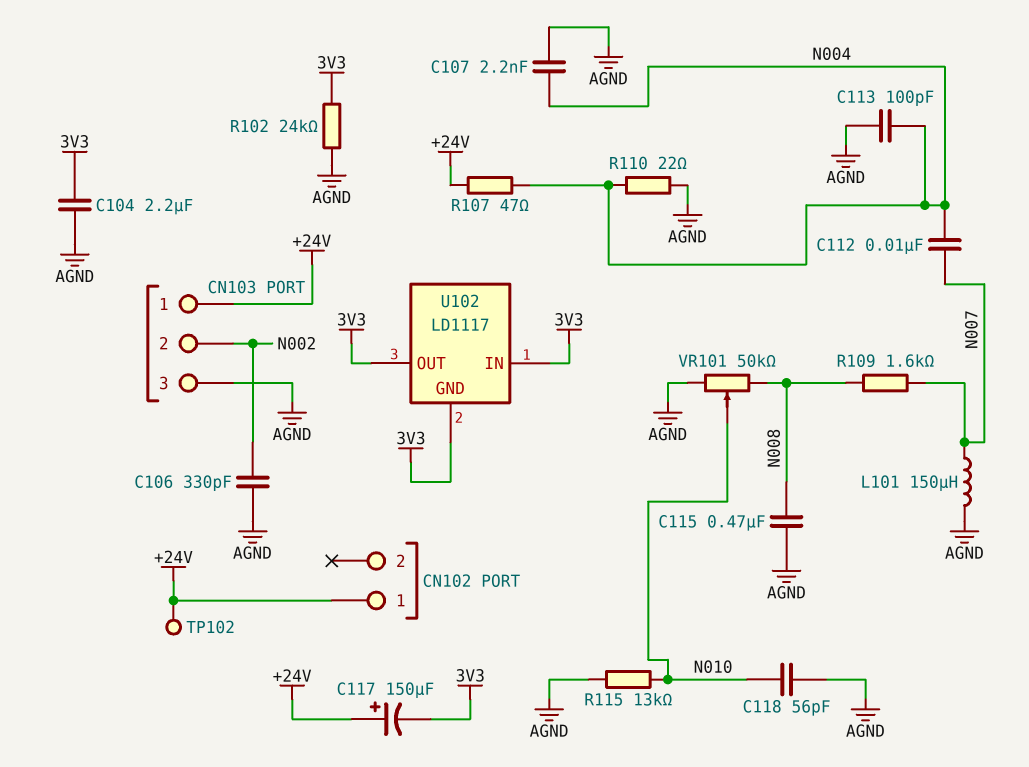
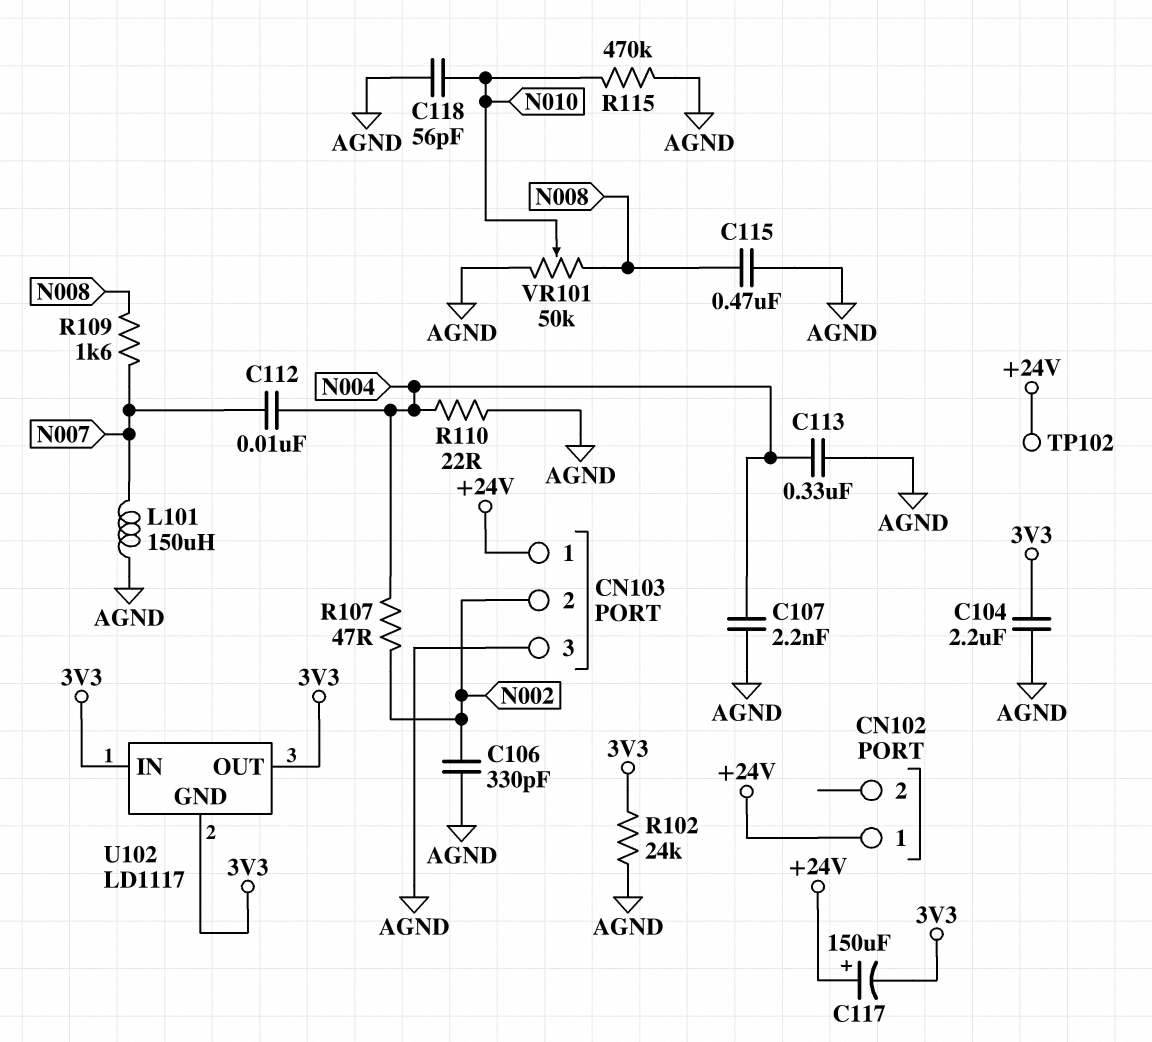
C113: 100pF (AGND, N004) -> 330nF (AGND, N004)
R107: 47 (+24V, N004) -> 47 (N002, N004)
R115: 13k (AGND, N010) -> 470k (AGND, N010)

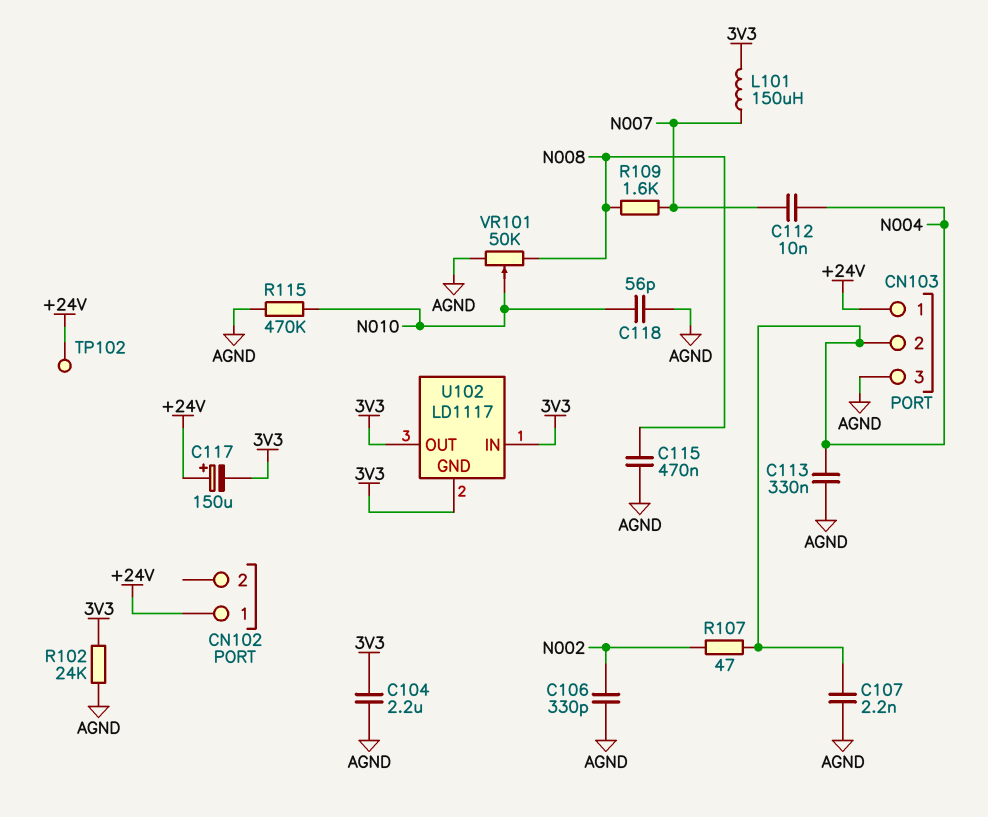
CN103 pin 2: N002 -> N004
L101: 150uH (AGND, N007) -> 150uH (3V3, N007)
R110: 22 (AGND, N004) -> none

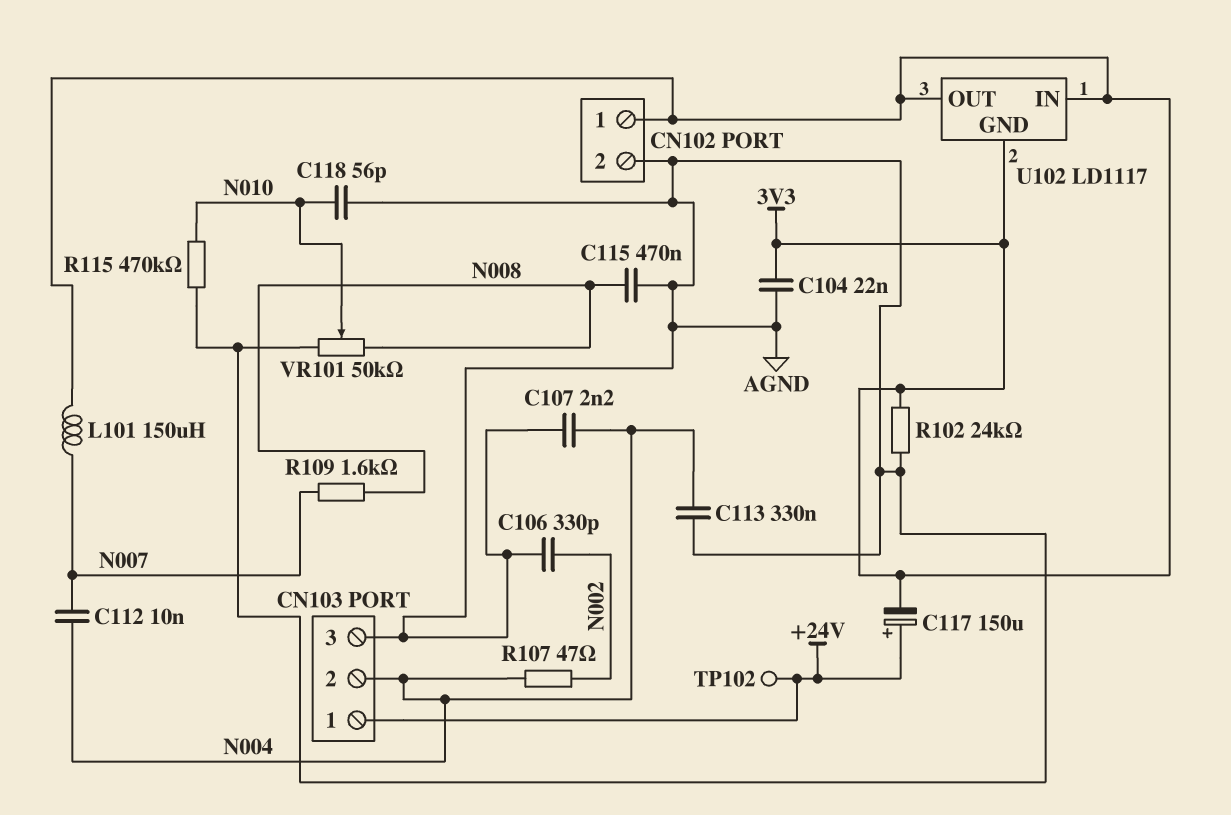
C104: 2.2uF (3V3, AGND) -> 22nF (3V3, AGND)
CN102 pin 1: +24V -> 3V3
CN102 pin 2: none -> AGND

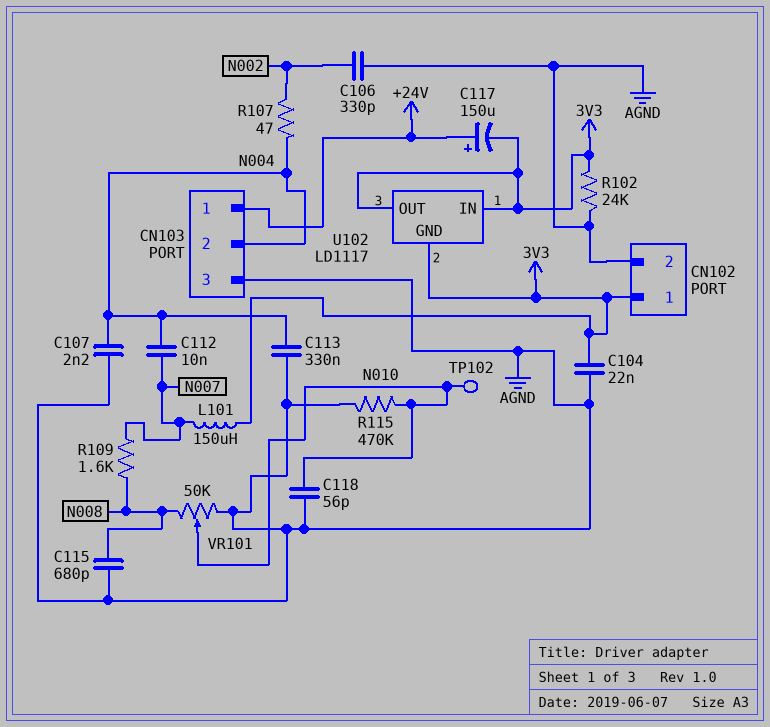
C115: 470nF (AGND, N008) -> 680pF (AGND, N008)
TP102: test point (+24V) -> test point (N010)

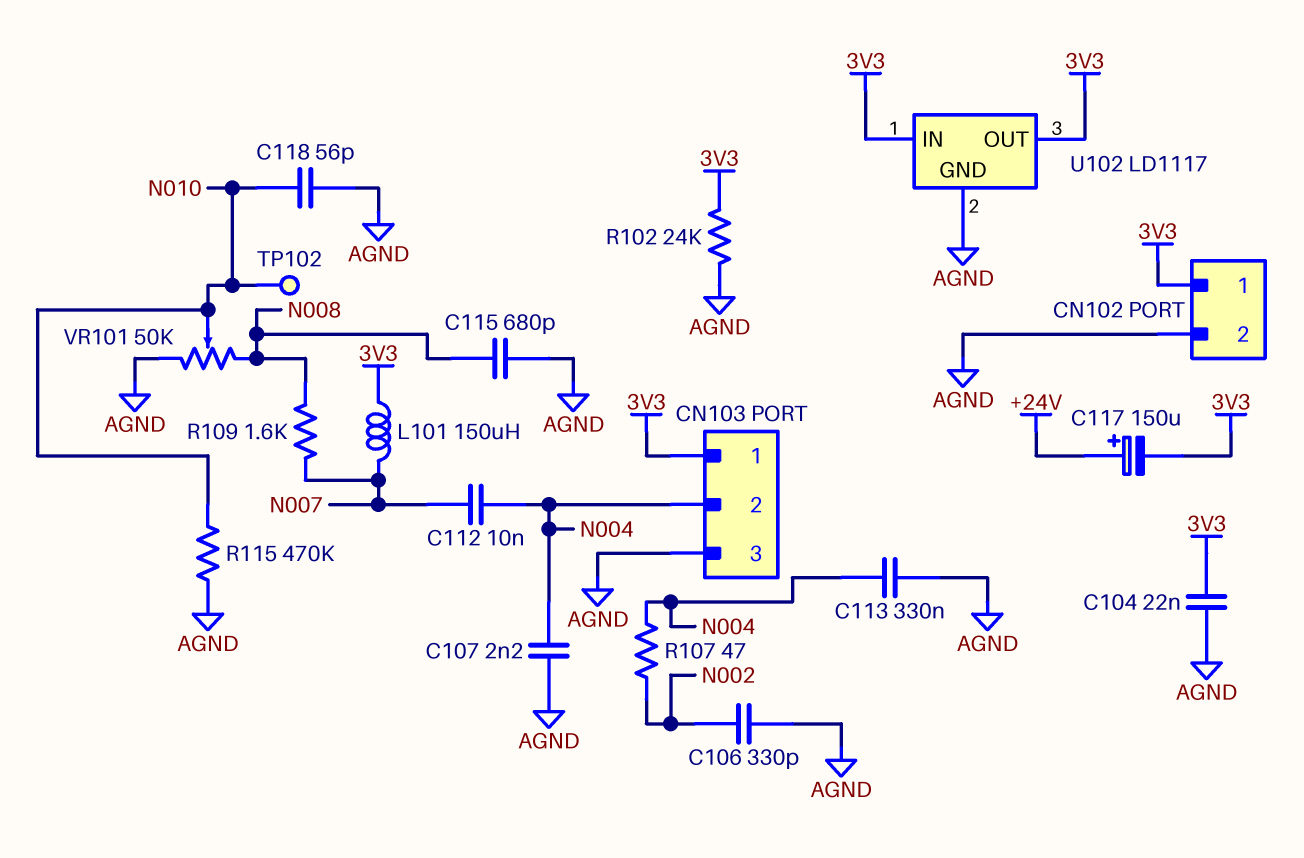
CN103 pin 1: +24V -> 3V3
U102 pin GND: 3V3 -> AGND

